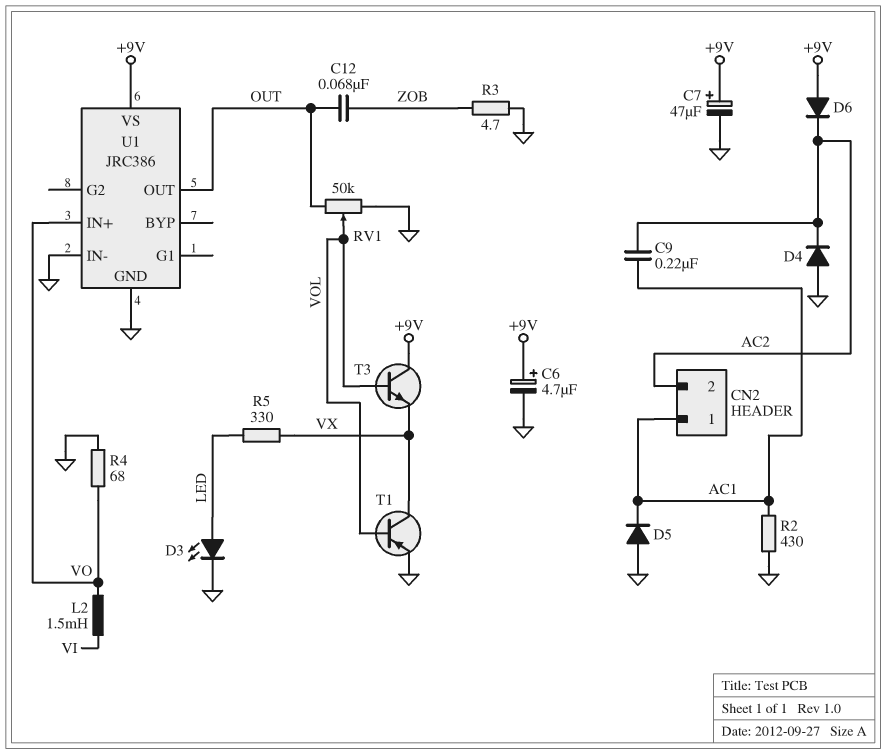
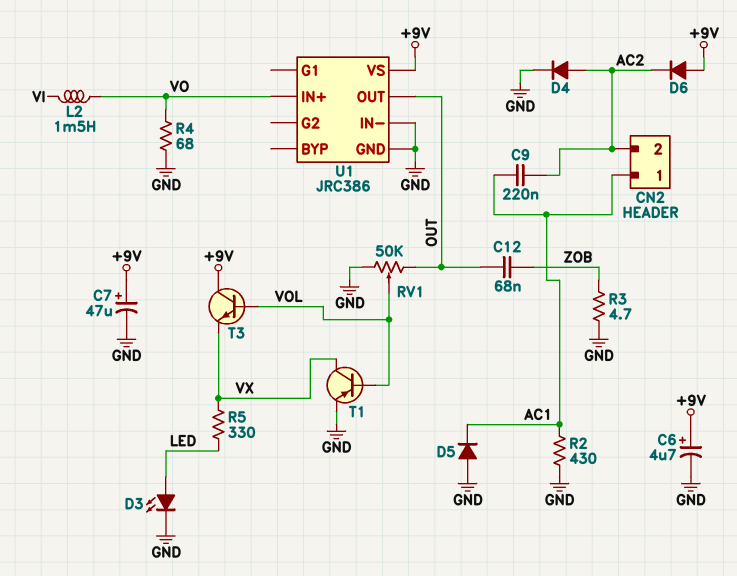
D4: diode (A GND, K AC2) -> diode (A AC2, K GND)

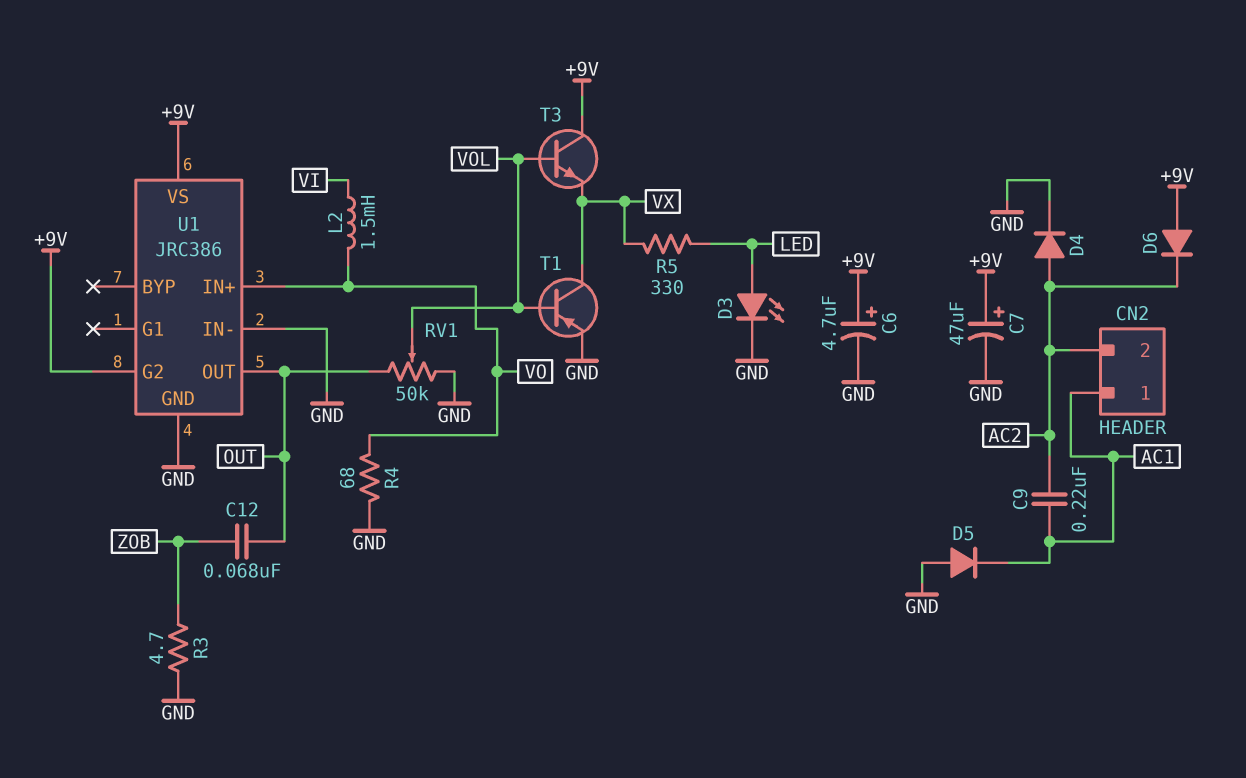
R2: 430 (AC1, GND) -> none
U1 pin G2: none -> +9V

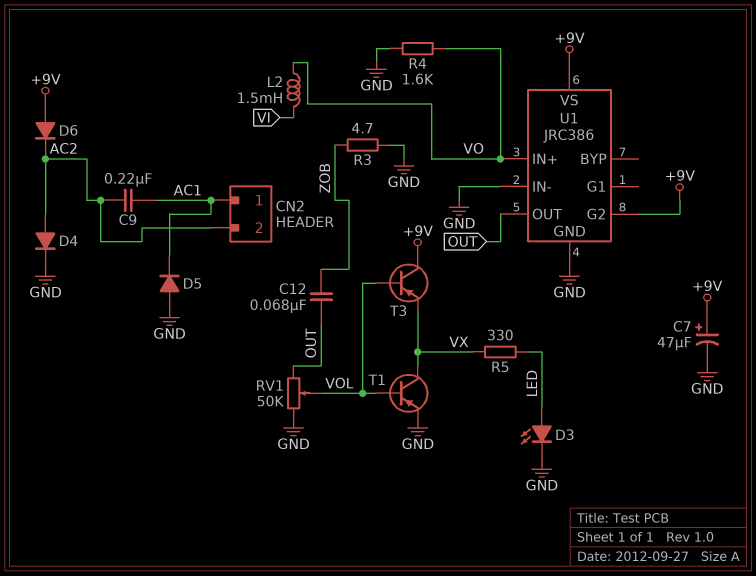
C6: 4.7uF (plus +9V, minus GND) -> none
R4: 68 (GND, VO) -> 1.6k (GND, VO)
T3: NPN (B VOL, C +9V, E VX) -> PNP (B VOL, C +9V, E VX)

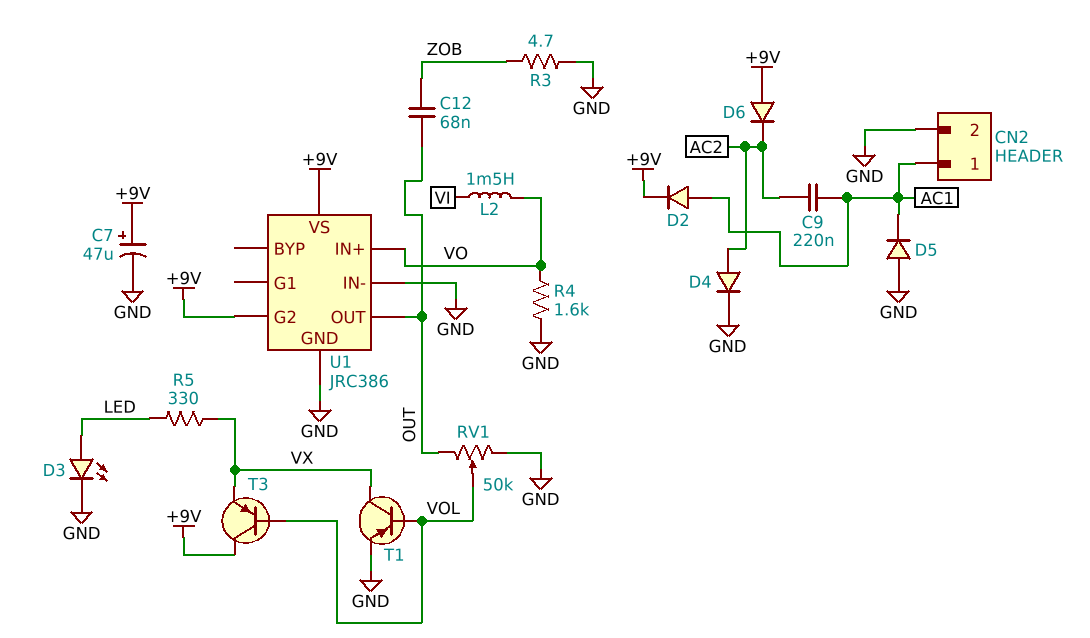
CN2 pin 2: AC2 -> GND
D2: none -> diode (A AC1, K +9V)

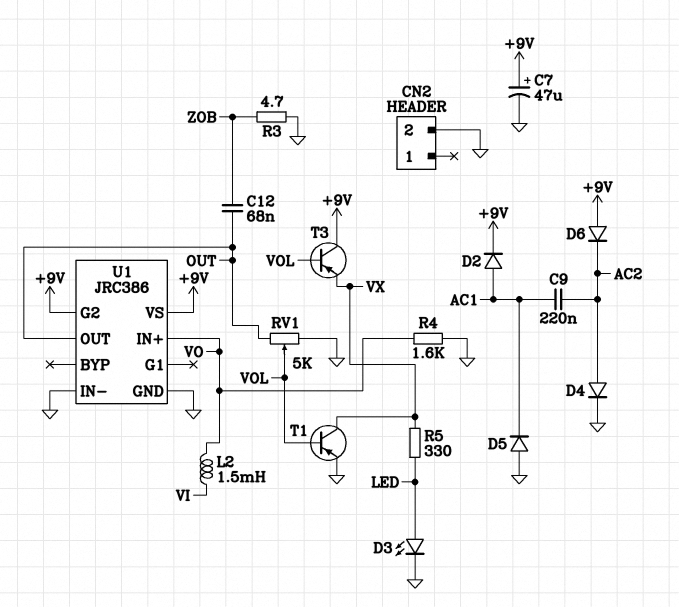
CN2 pin 1: AC1 -> none
RV1: 50k (GND, OUT, wiper VOL) -> 5k (GND, OUT, wiper VOL)

